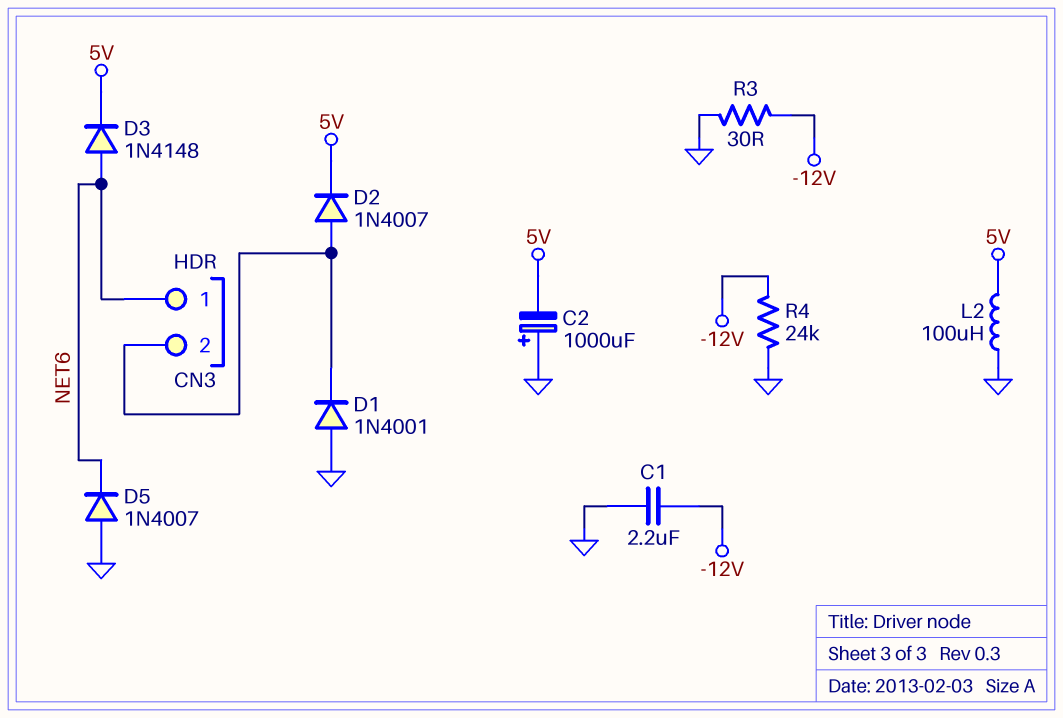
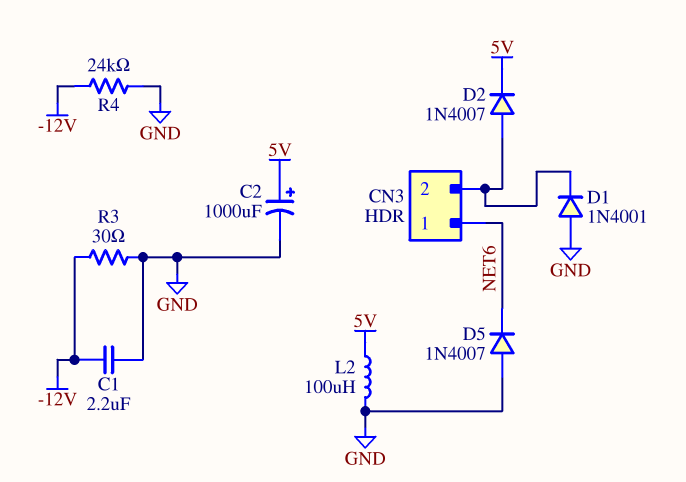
C2: 1000uF (plus GND, minus 5V) -> 1000uF (plus 5V, minus GND)
D3: diode 1N4148 (A NET6, K 5V) -> none

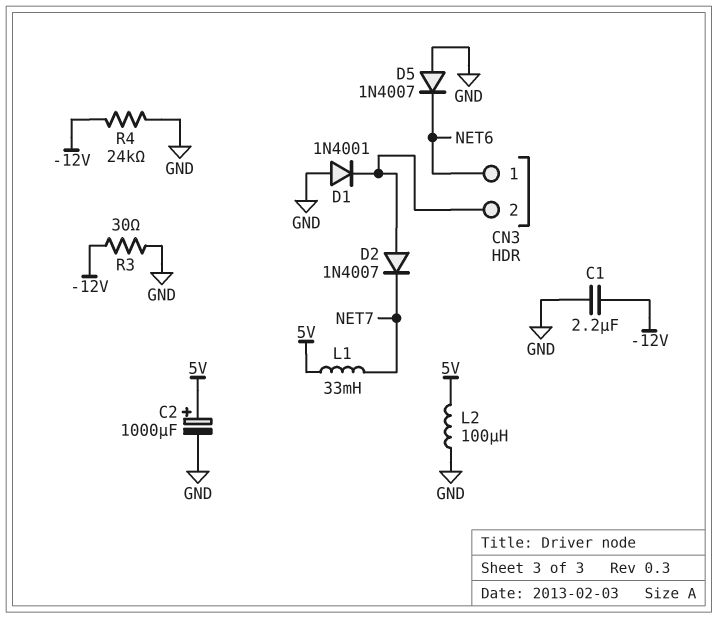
D2: diode 1N4007 (A CN3/2, K 5V) -> diode 1N4007 (A CN3/2, K NET7)
L1: none -> 33mH (5V, NET7)

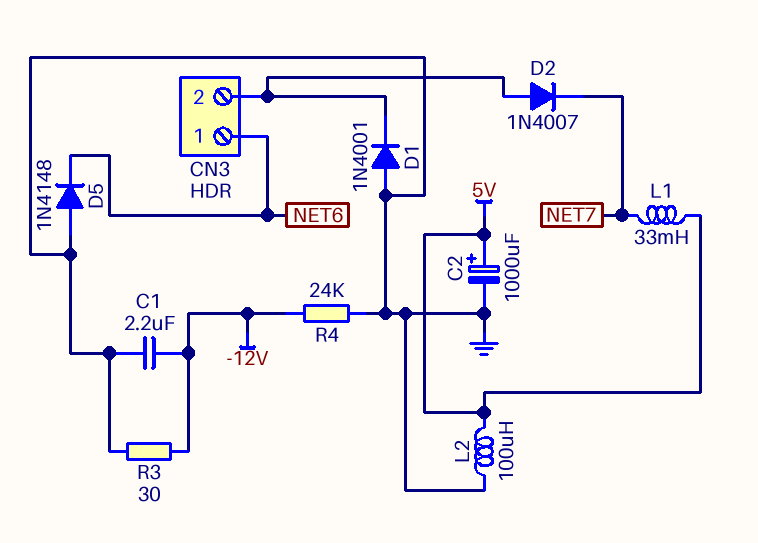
D5: diode 1N4007 (A GND, K NET6) -> diode 1N4148 (A GND, K NET6)

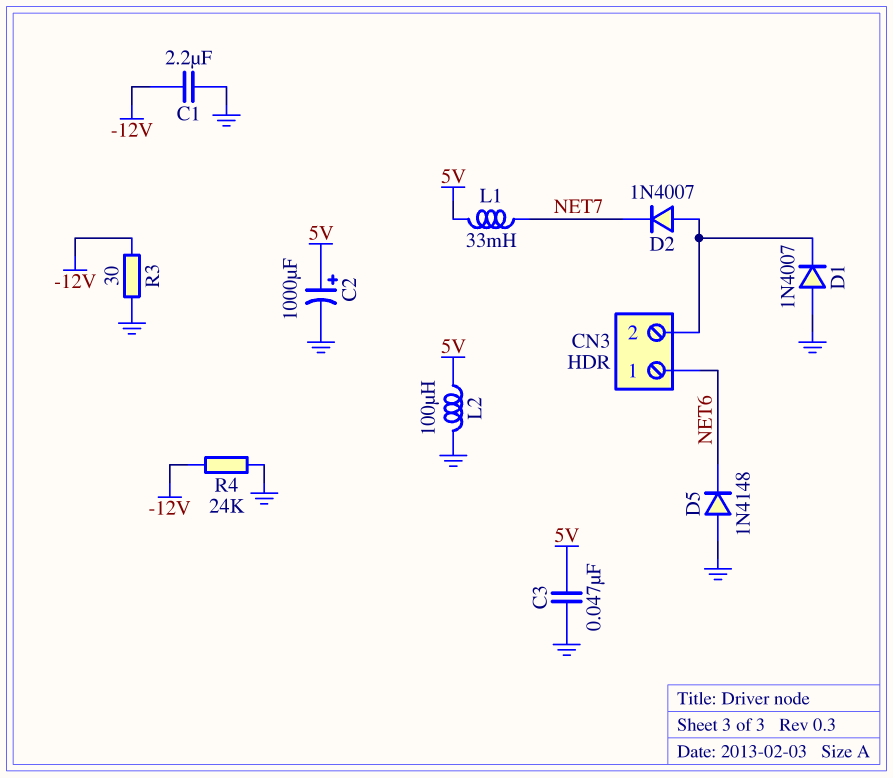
C3: none -> 47nF (5V, GND)
D1: diode 1N4001 (A GND, K CN3/2) -> diode 1N4007 (A GND, K CN3/2)

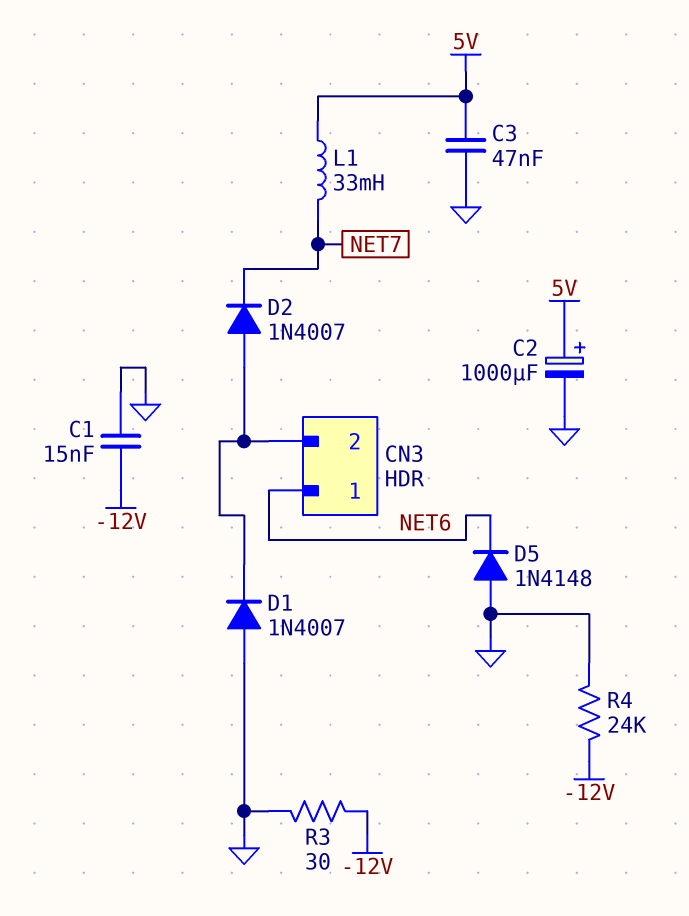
C1: 2.2uF (-12V, GND) -> 15nF (-12V, GND)
L2: 100uH (5V, GND) -> none

